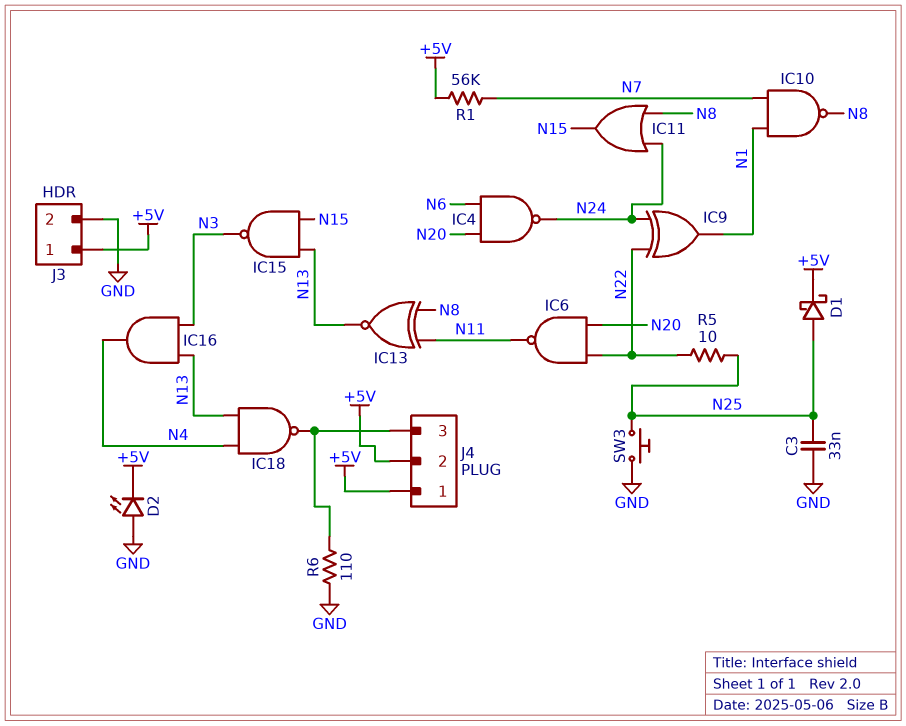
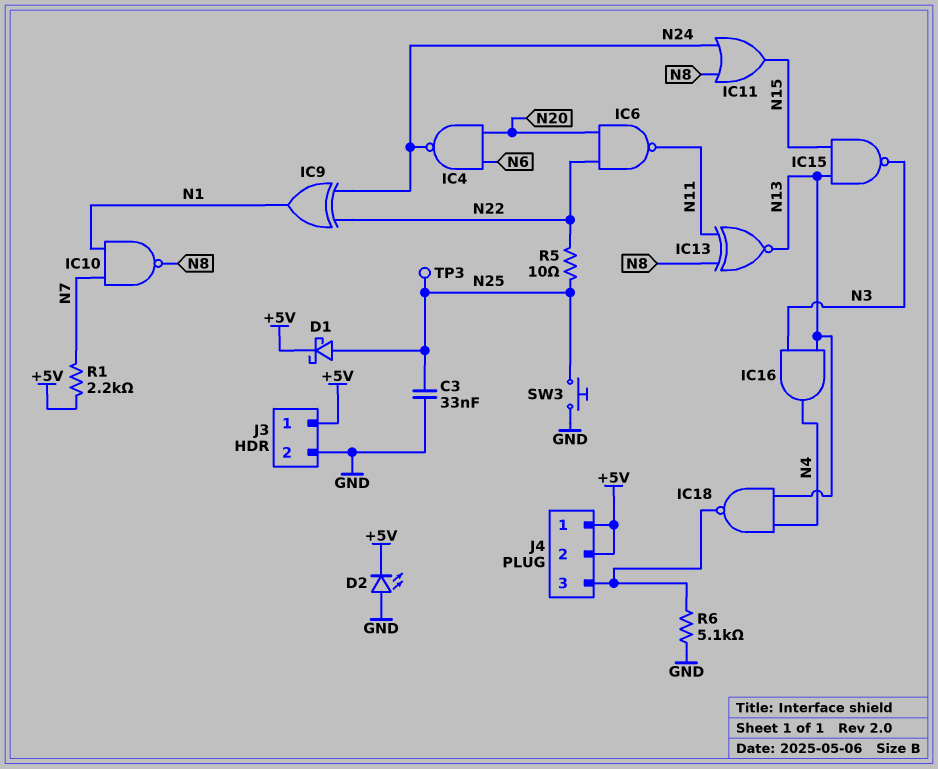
R1: 56k (+5V, N7) -> 2.2k (+5V, N7)
R6: 110 (GND, J4/3) -> 5.1k (GND, J4/3)
TP3: none -> test point (N25)

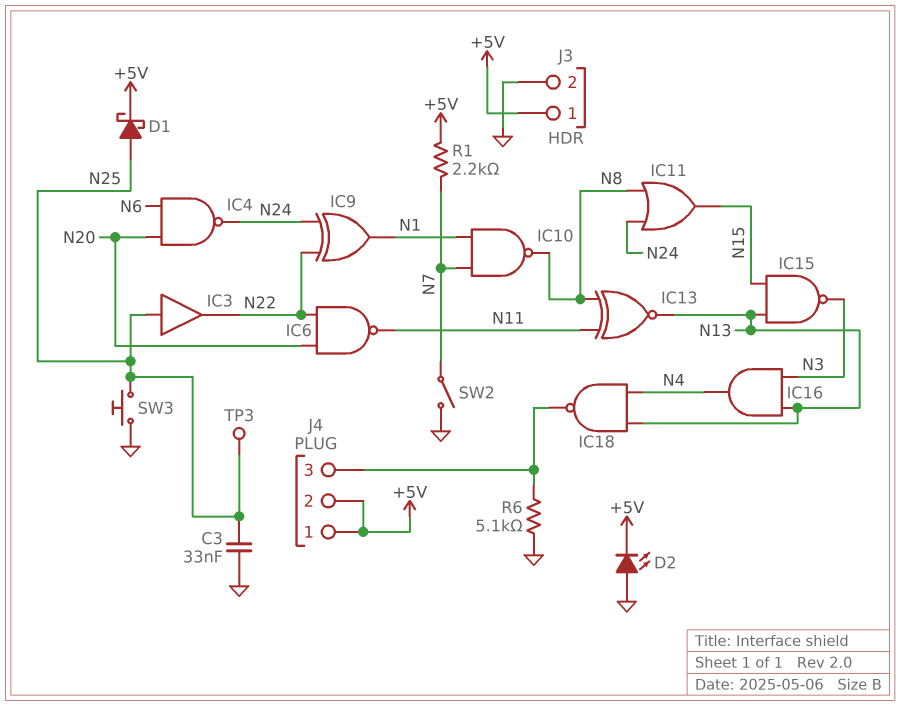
IC3: none -> buffer (in N25, out N22)
R5: 10 (N22, N25) -> none
SW2: none -> switch (GND, N7)

